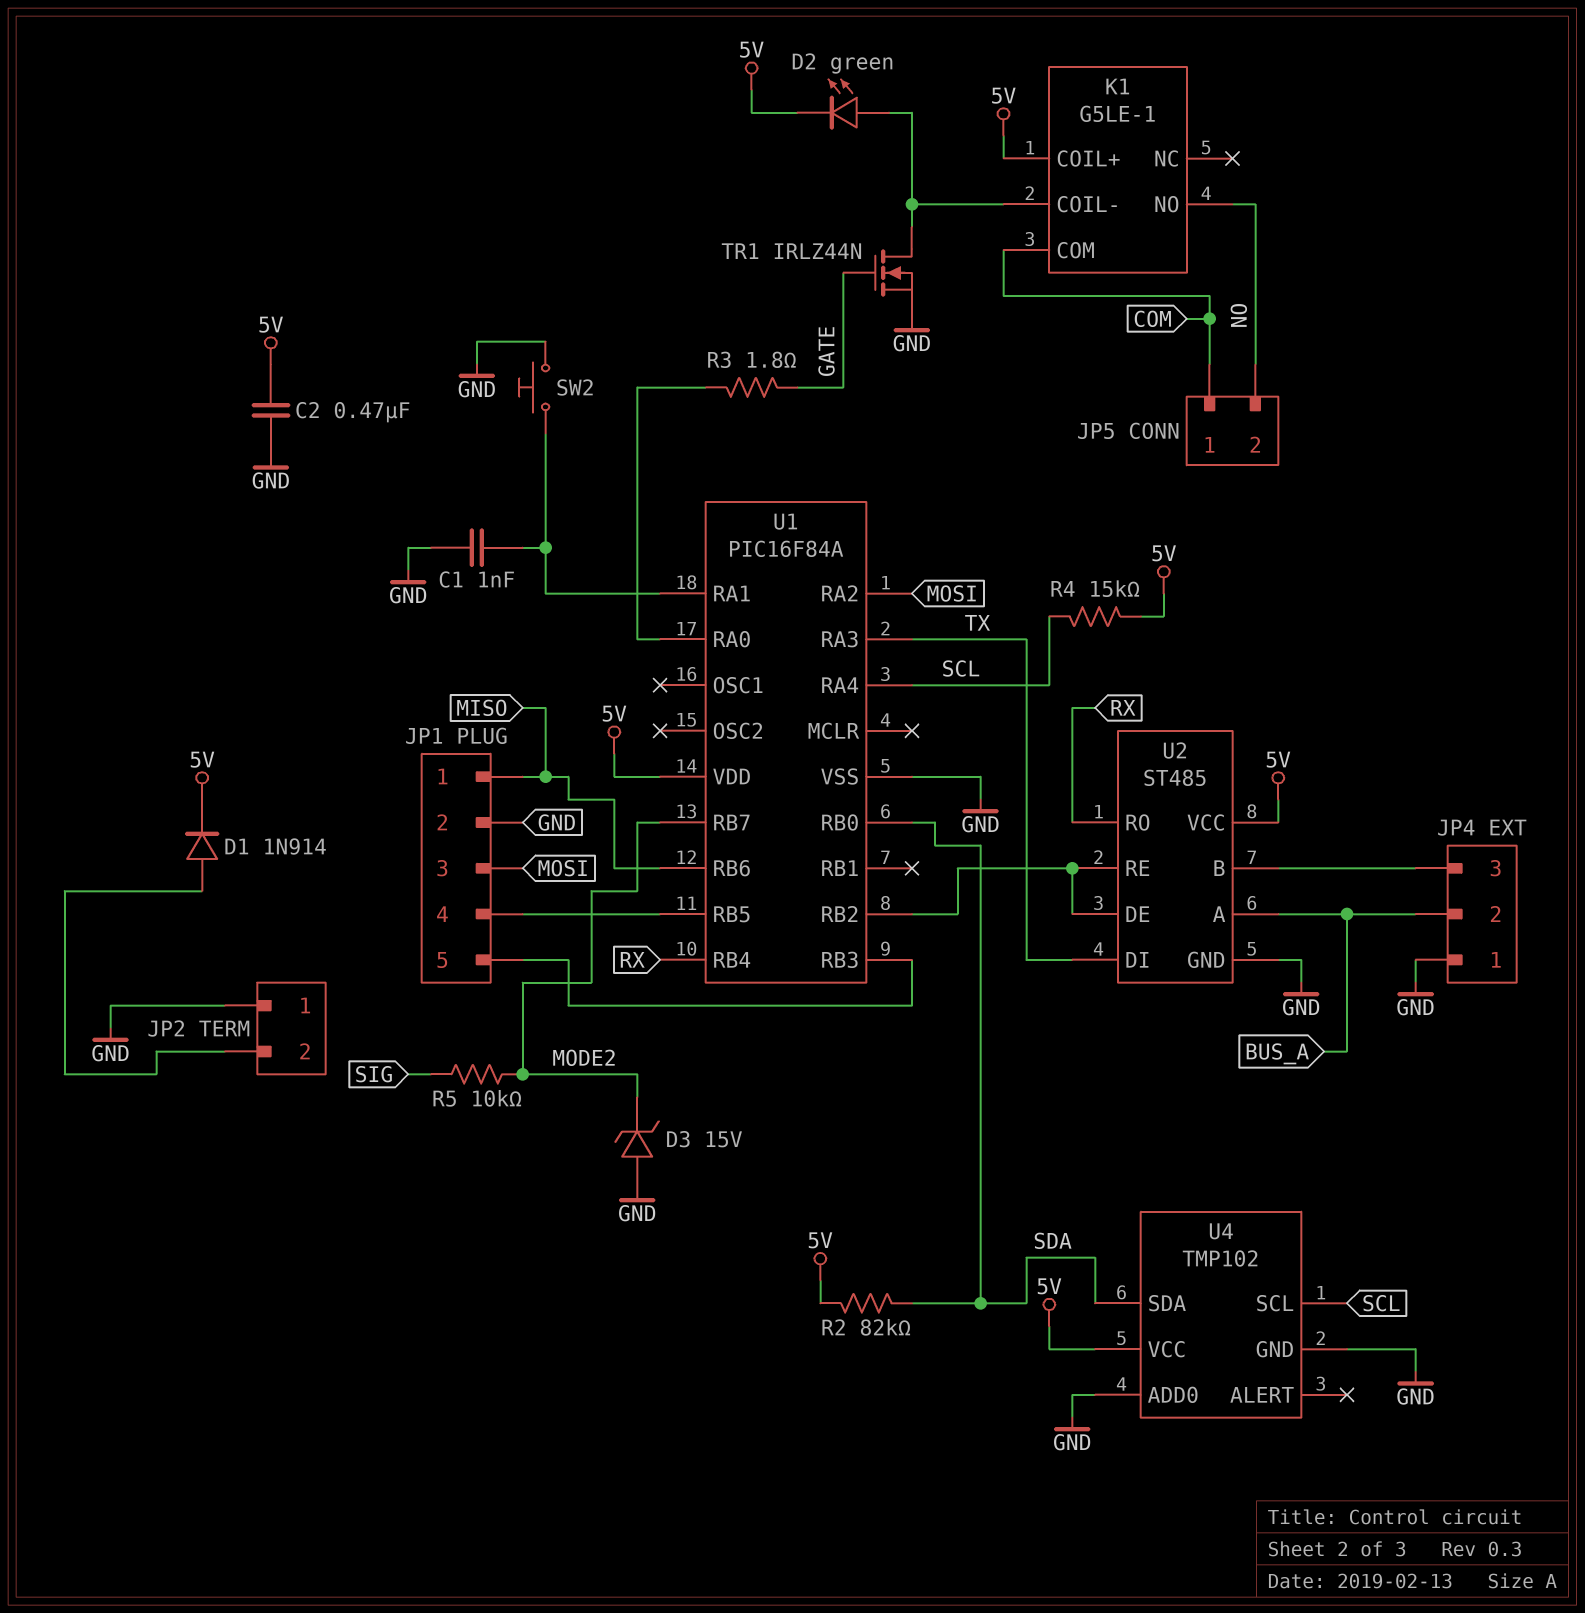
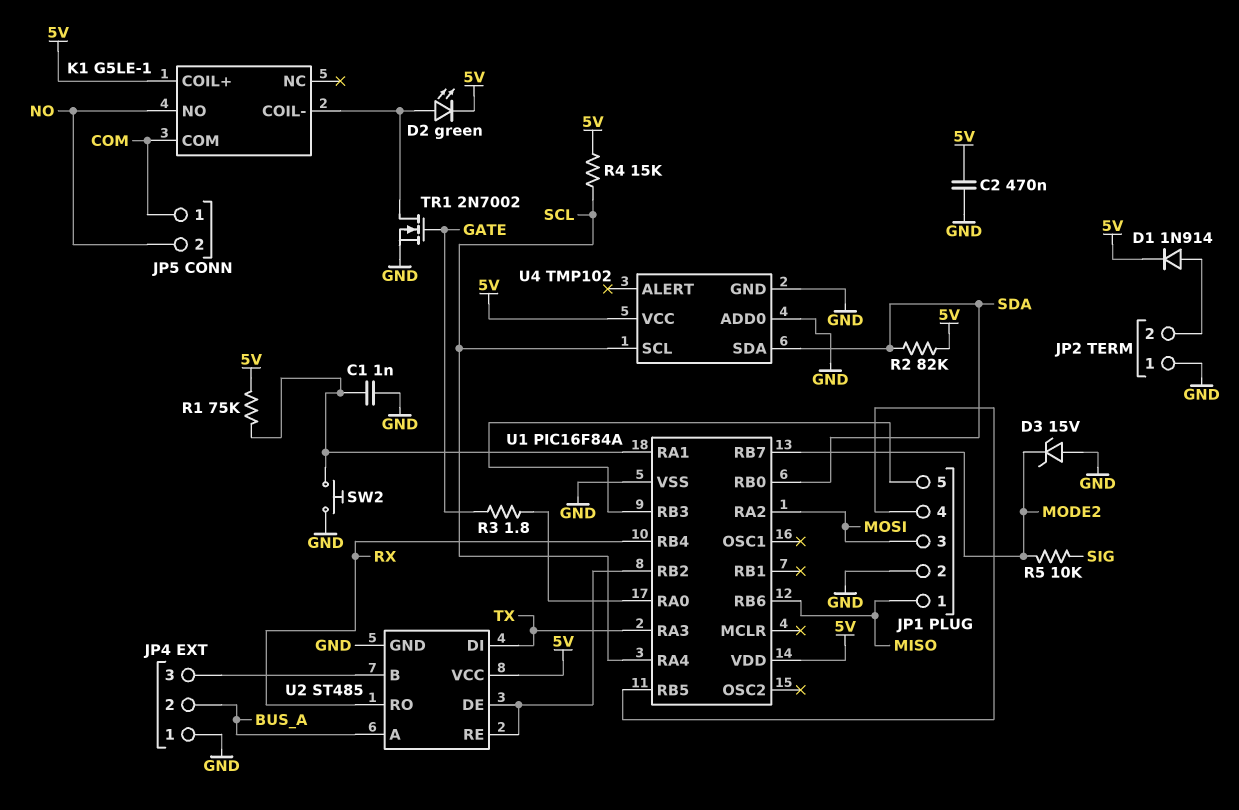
R1: none -> 75k (5V, U1/RA1)
TR1: NMOS IRLZ44N (G GATE, D K1/COIL-, S GND) -> NMOS 2N7002 (G GATE, D K1/COIL-, S GND)

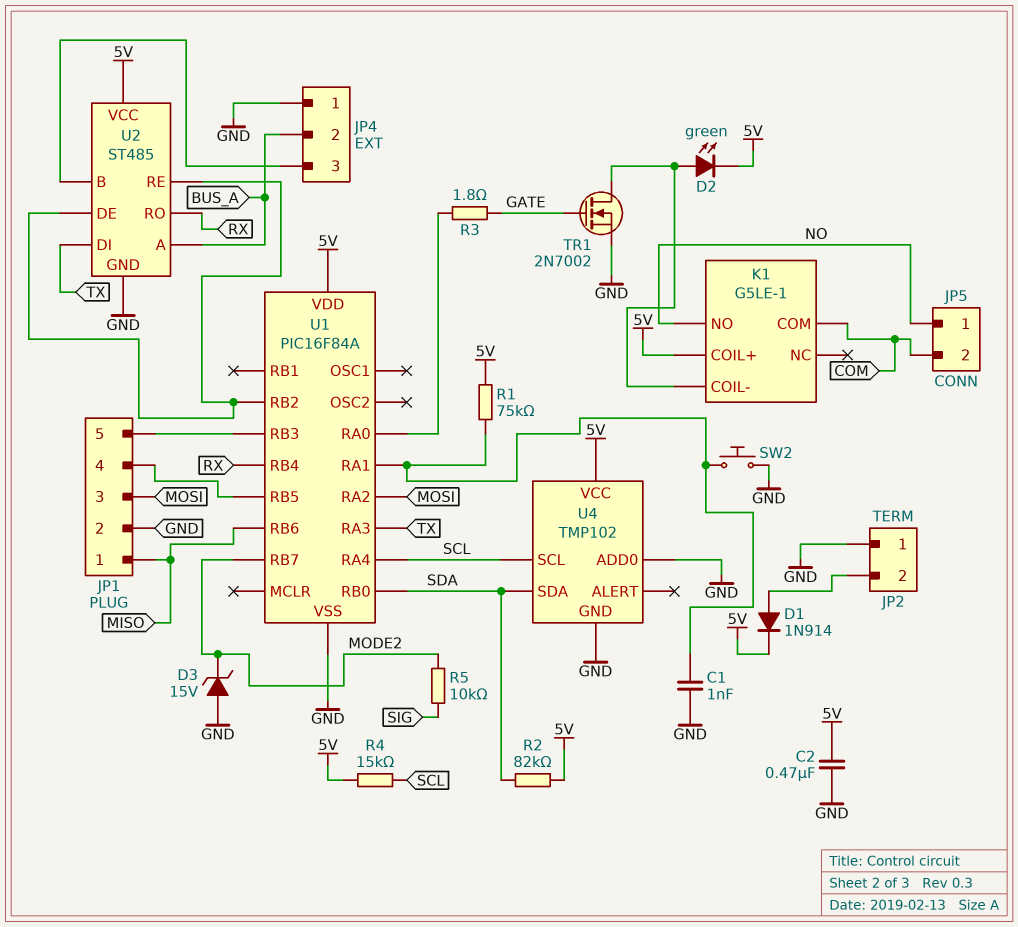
JP5 pin 1: COM -> NO
JP5 pin 2: NO -> COM

